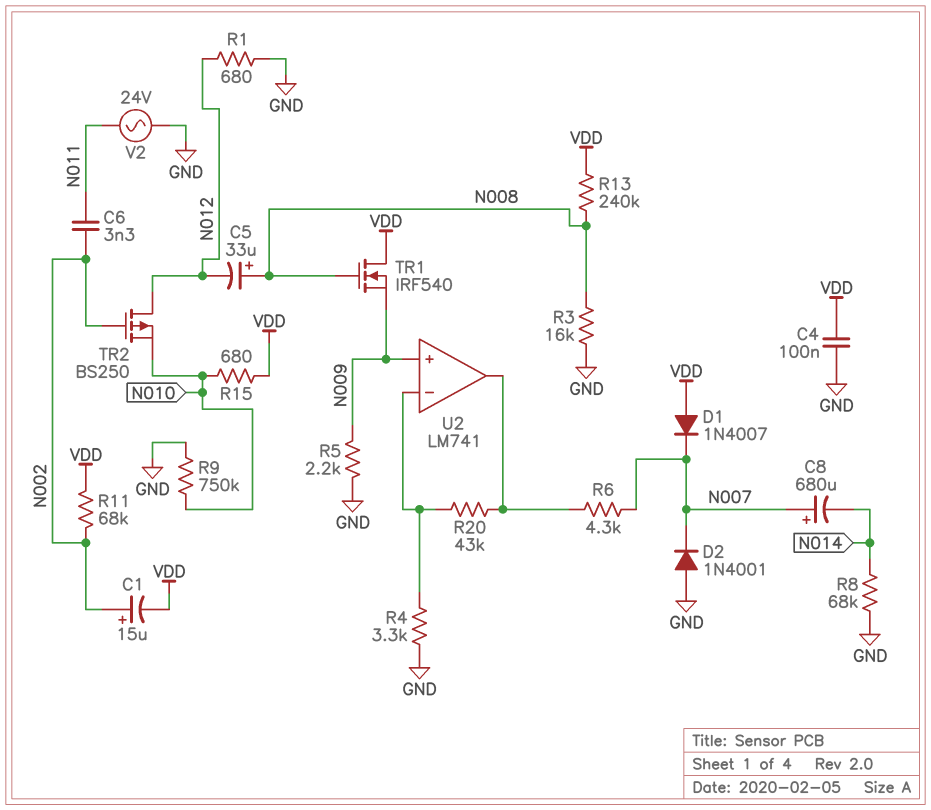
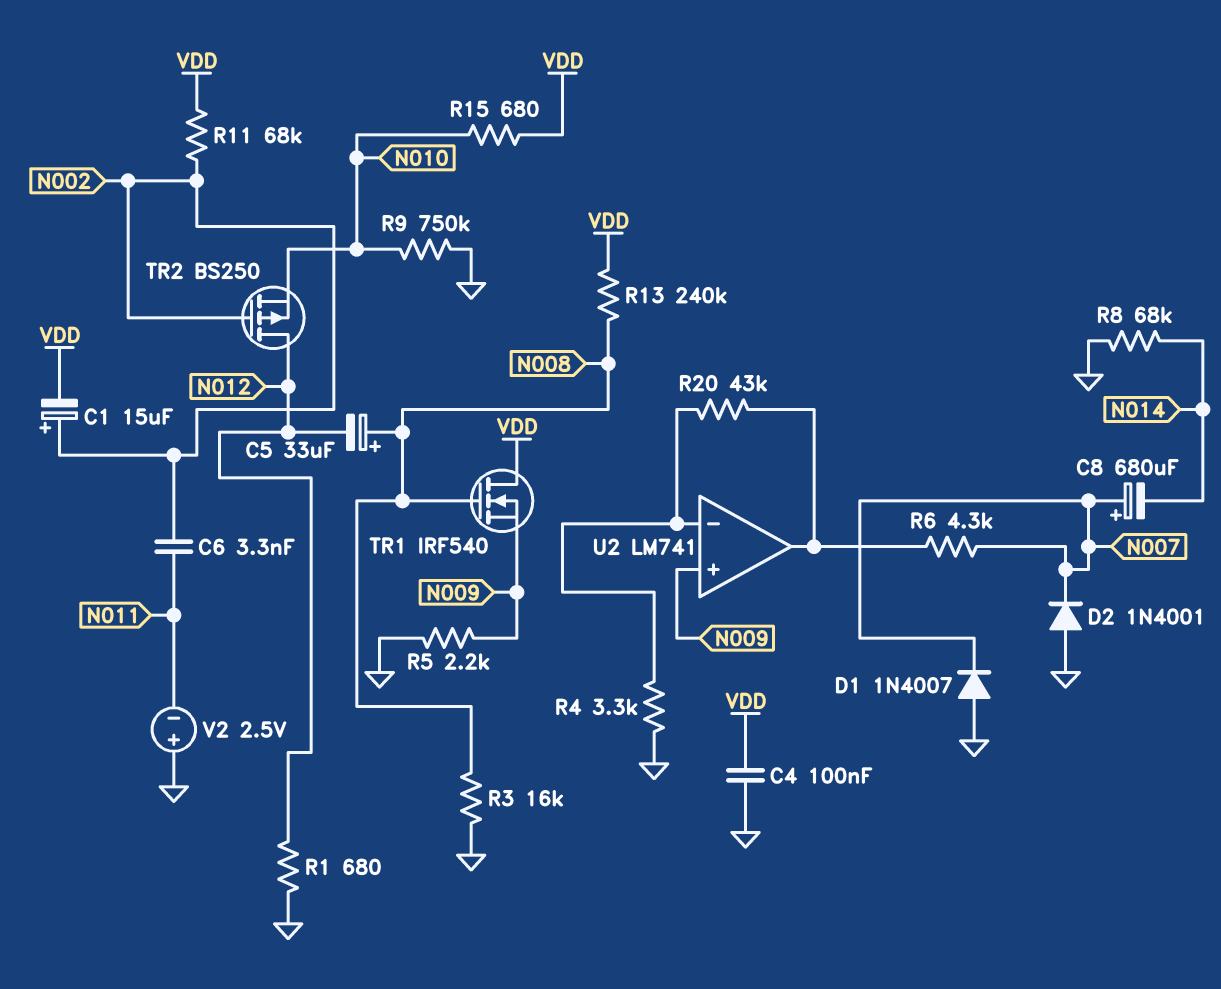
D1: diode 1N4007 (A VDD, K N007) -> diode 1N4007 (A GND, K N007)
V2: AC 24V (GND, N011) -> 2.5V (plus GND, minus N011)

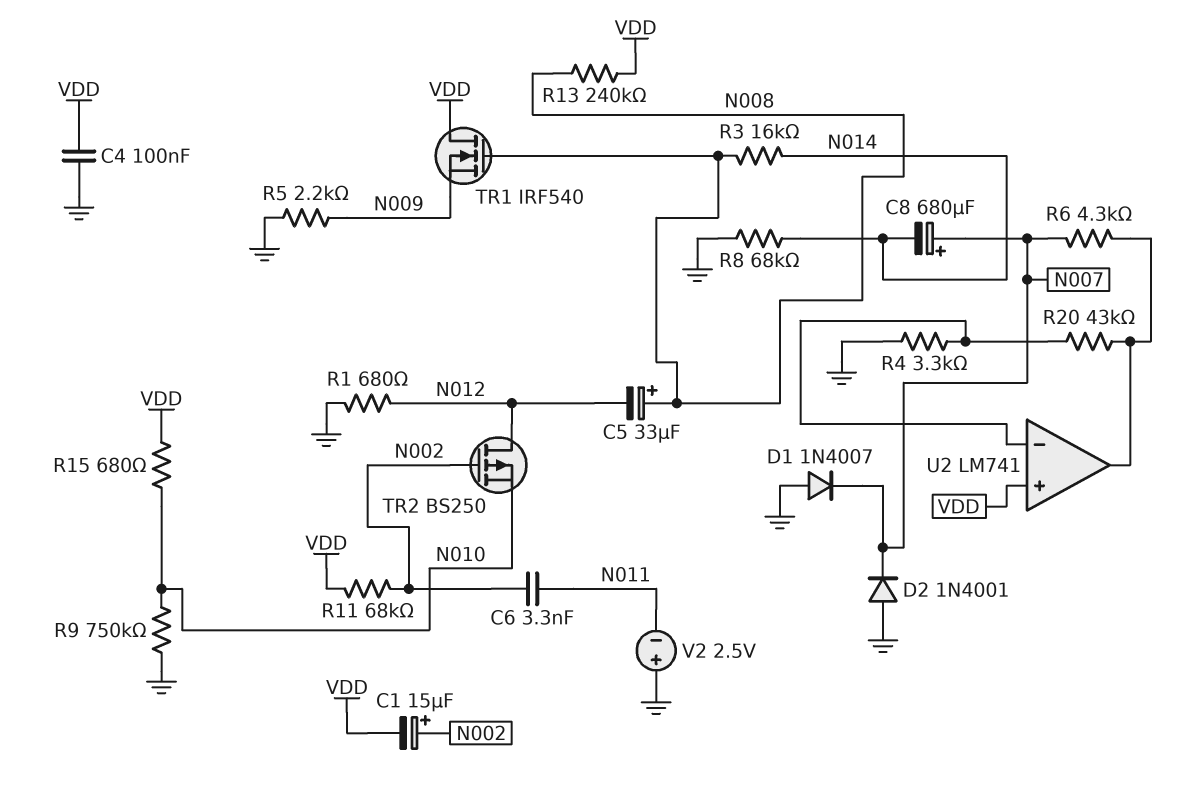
R3: 16k (GND, N008) -> 16k (N008, N014)
U2 pin in+: N009 -> VDD

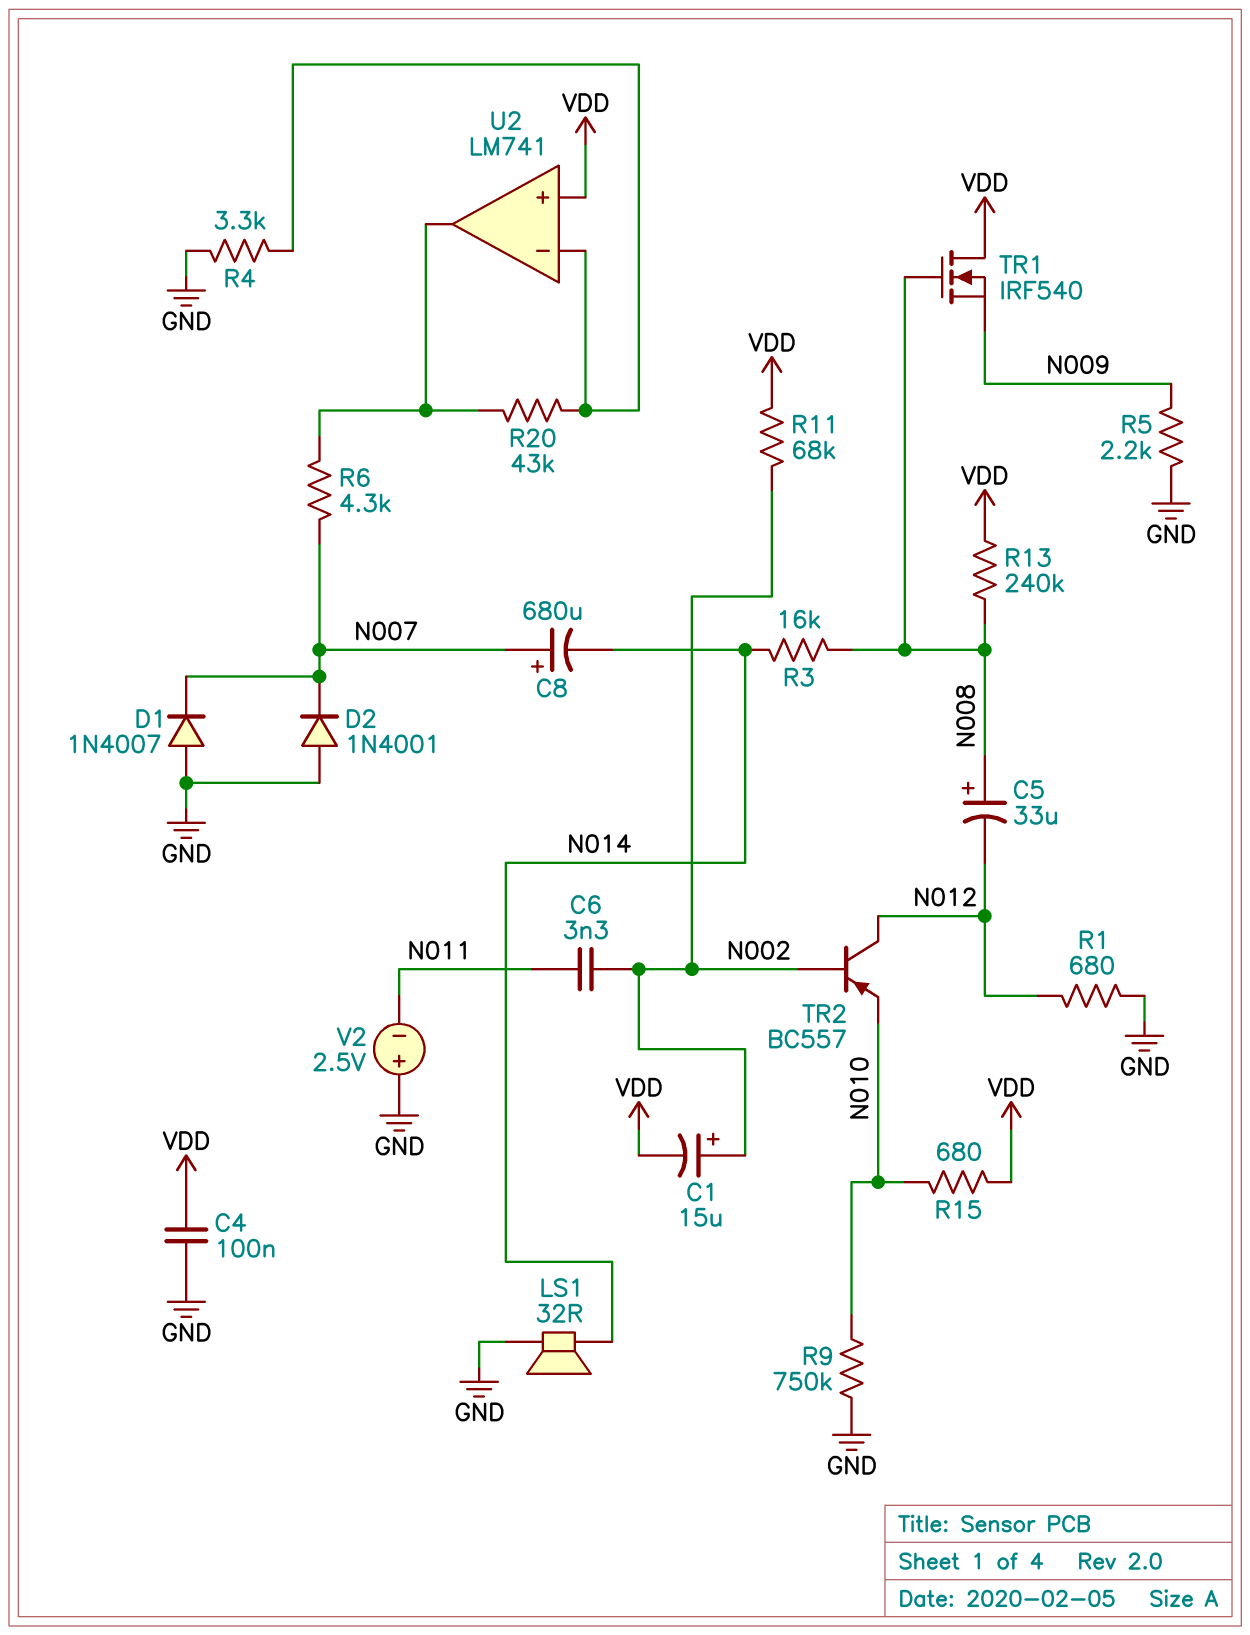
LS1: none -> speaker 32R (GND, N014)
R8: 68k (GND, N014) -> none
TR2: PMOS BS250 (G N002, D N012, S N010) -> PNP BC557 (B N002, C N012, E N010)

